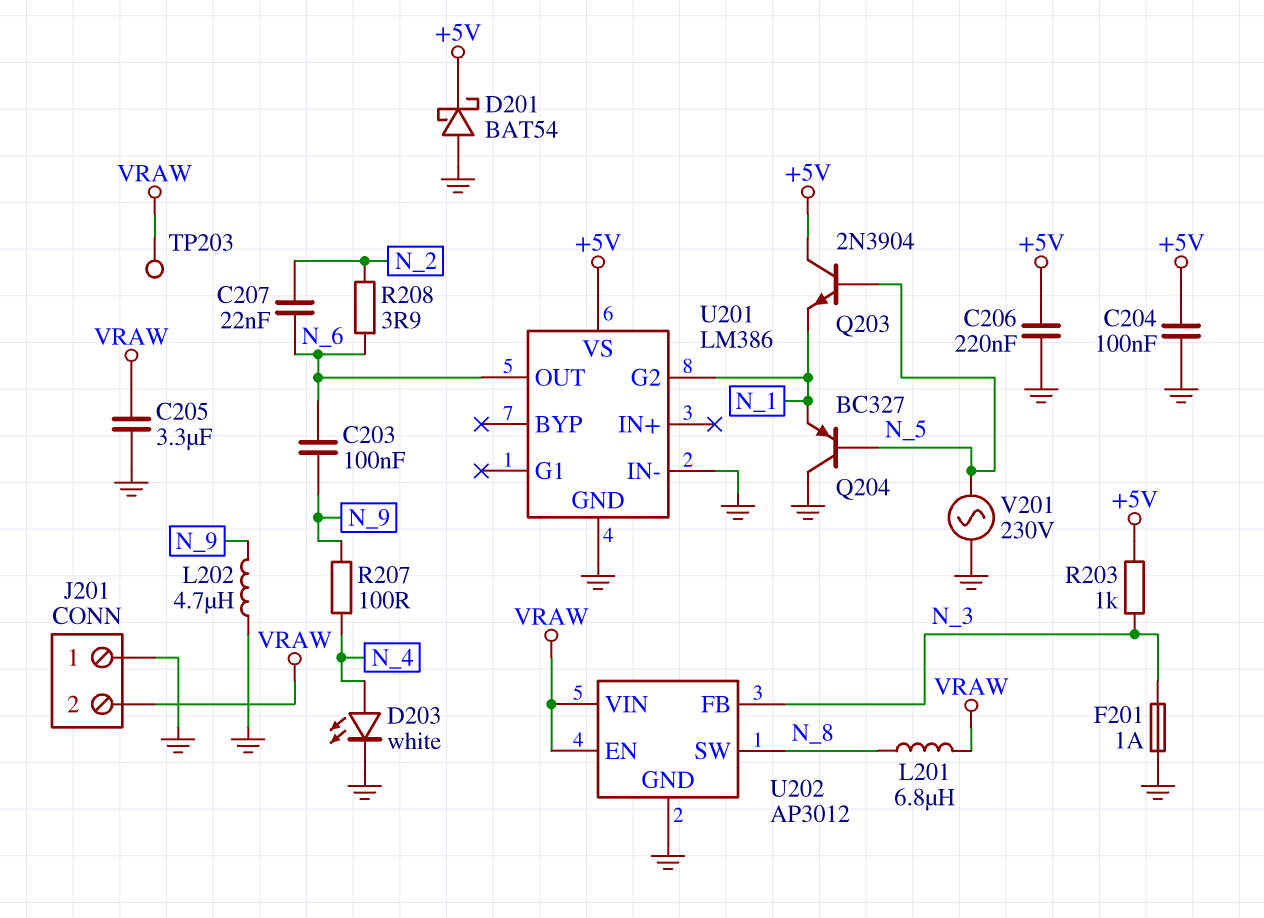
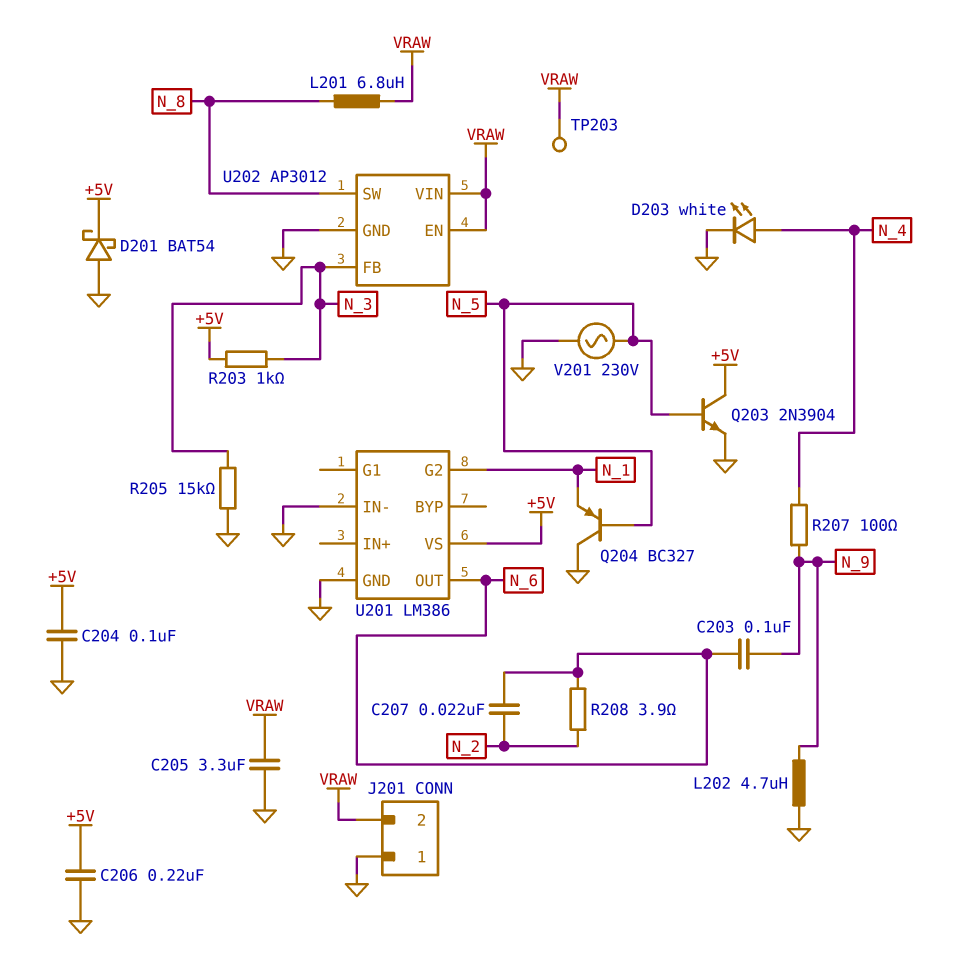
F201: 1A (GND, N_3) -> none
Q203: NPN 2N3904 (B N_5, C +5V, E N_1) -> NPN 2N3904 (B N_5, C +5V, E GND)
R205: none -> 15k (GND, N_3)

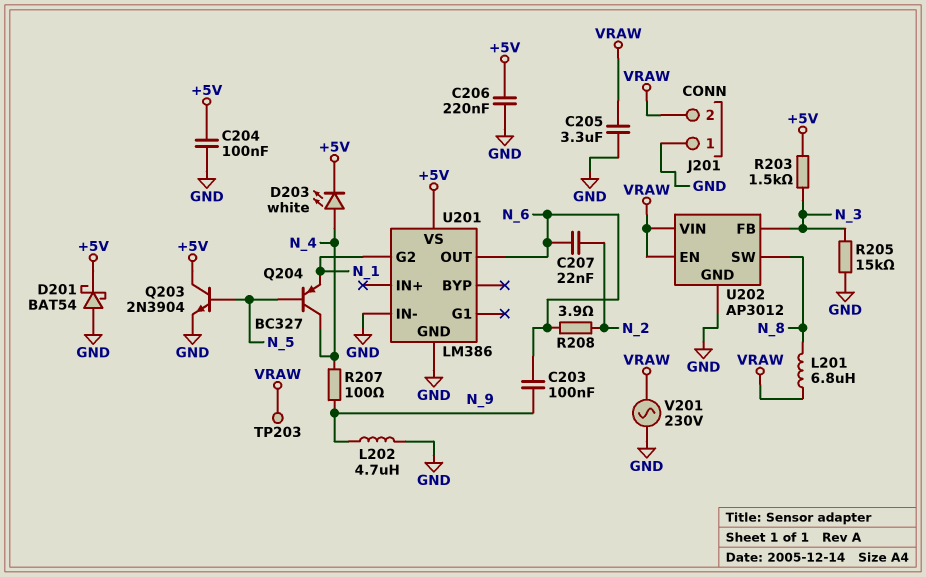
D203: LED white (A N_4, K GND) -> LED white (A N_4, K +5V)
Q204: PNP BC327 (B N_5, C GND, E N_1) -> PNP BC327 (B N_5, C N_4, E N_1)
R203: 1k (+5V, N_3) -> 1.5k (+5V, N_3)
V201: AC 230V (GND, N_5) -> AC 230V (GND, VRAW)

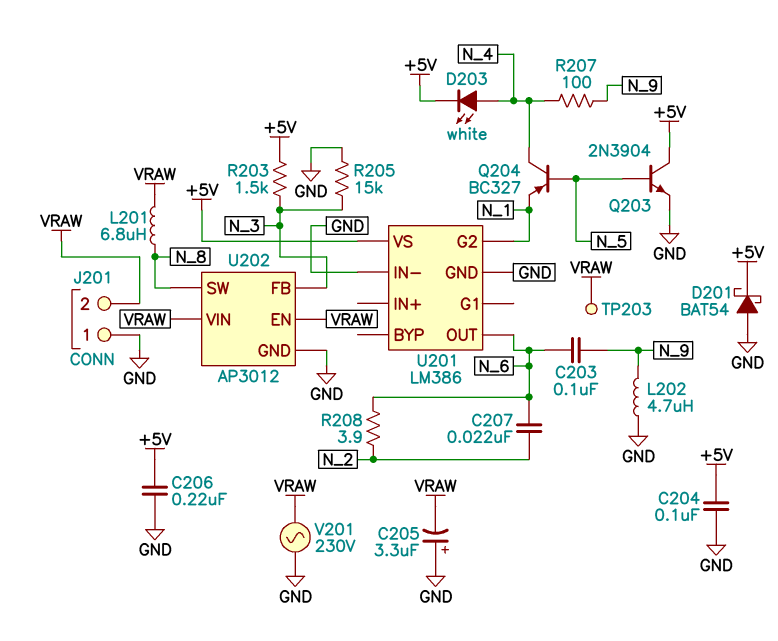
C205: 3.3uF (GND, VRAW) -> 3.3uF (plus GND, minus VRAW)

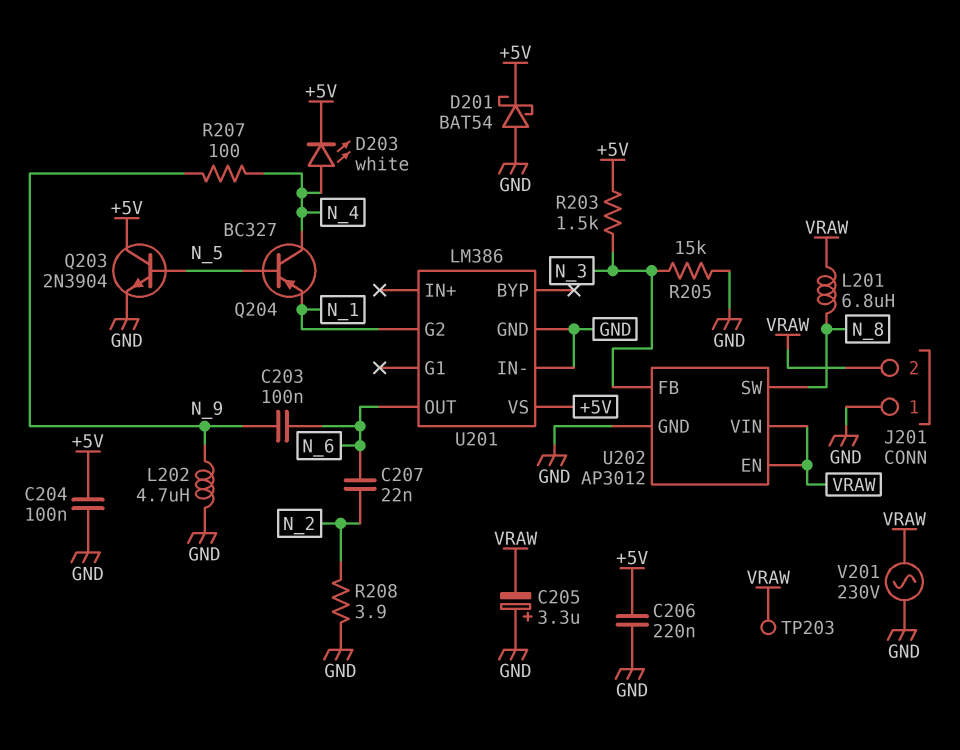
R208: 3.9 (N_2, N_6) -> 3.9 (GND, N_2)

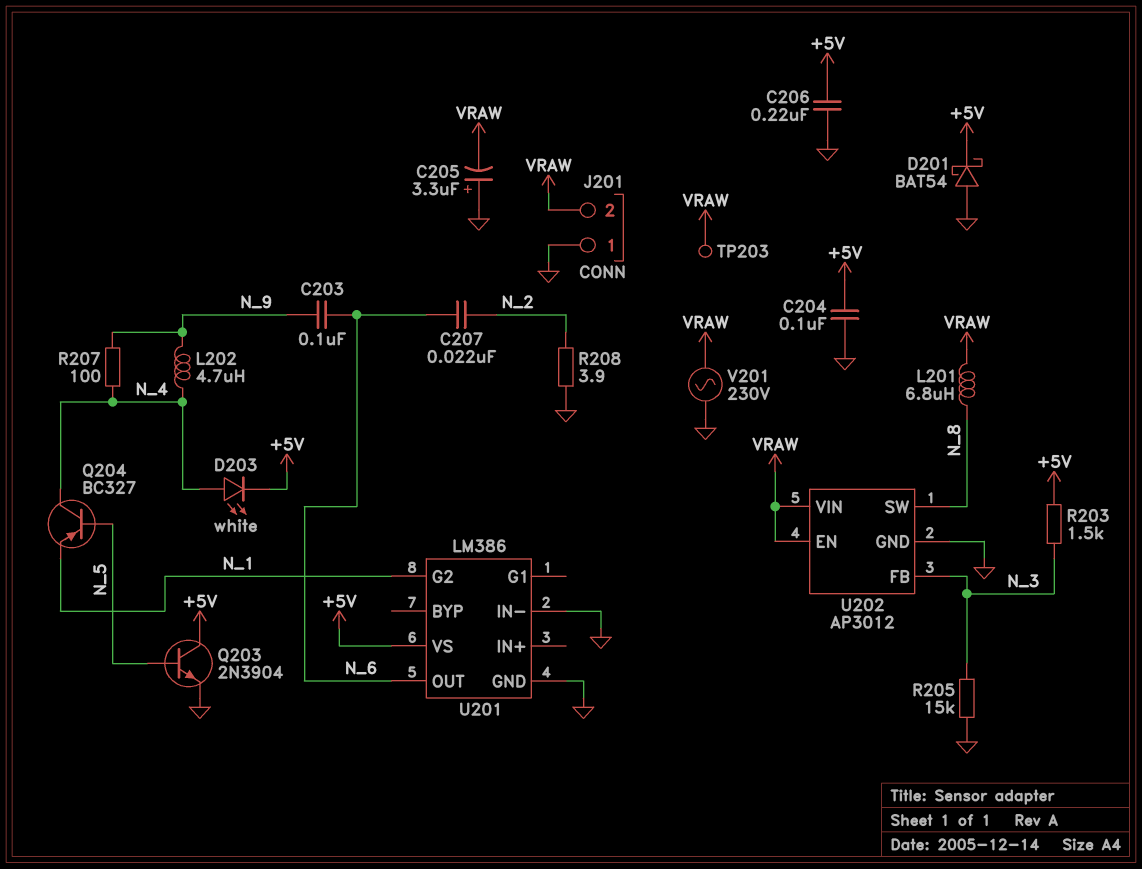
L202: 4.7uH (GND, N_9) -> 4.7uH (N_4, N_9)

